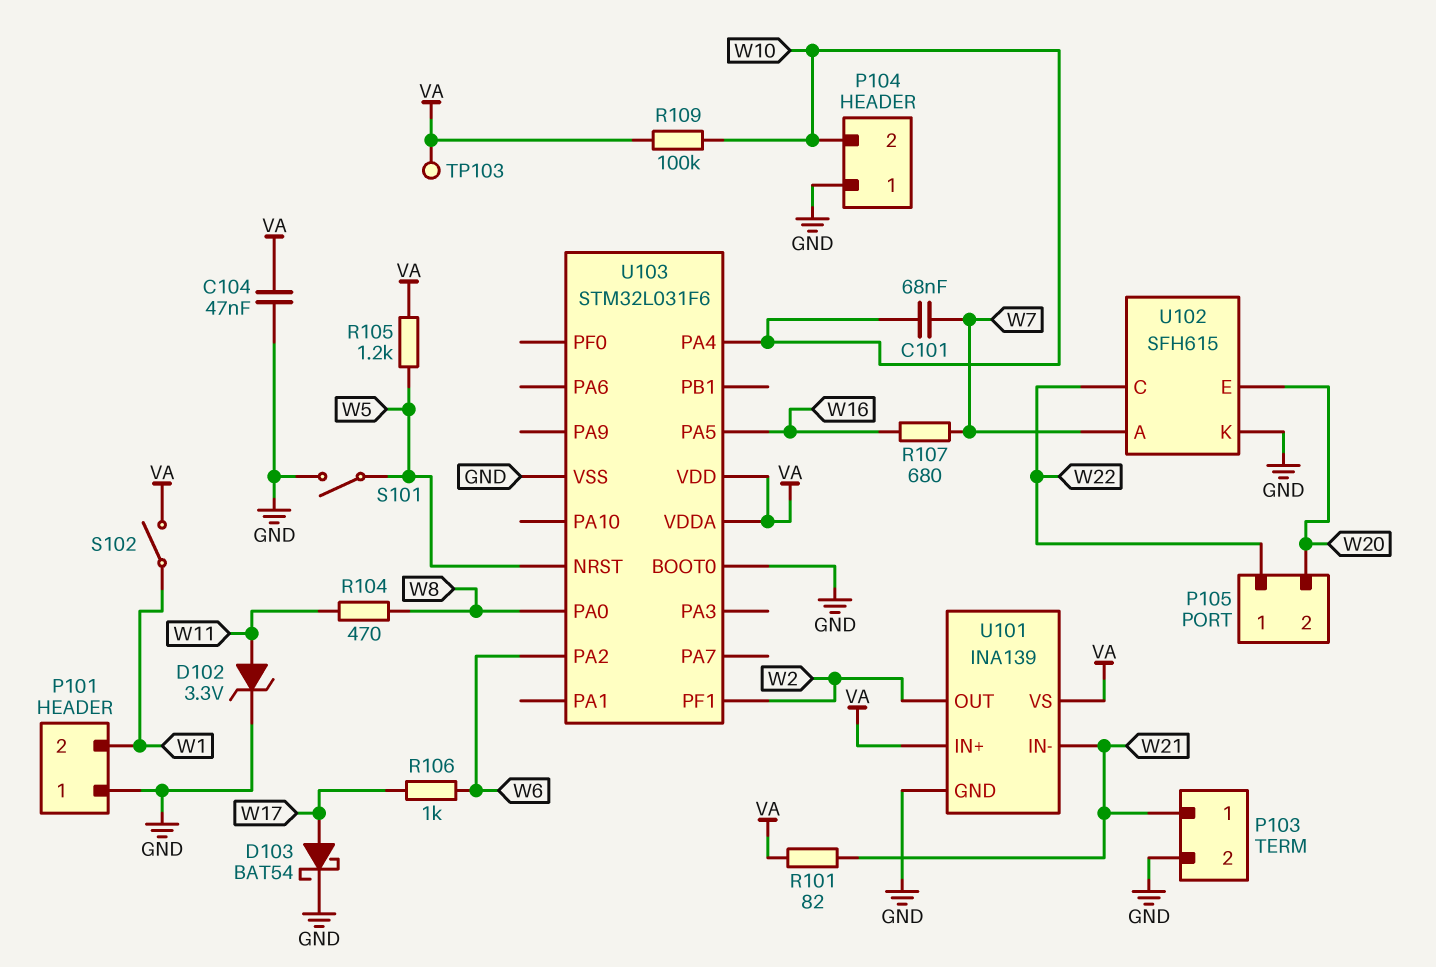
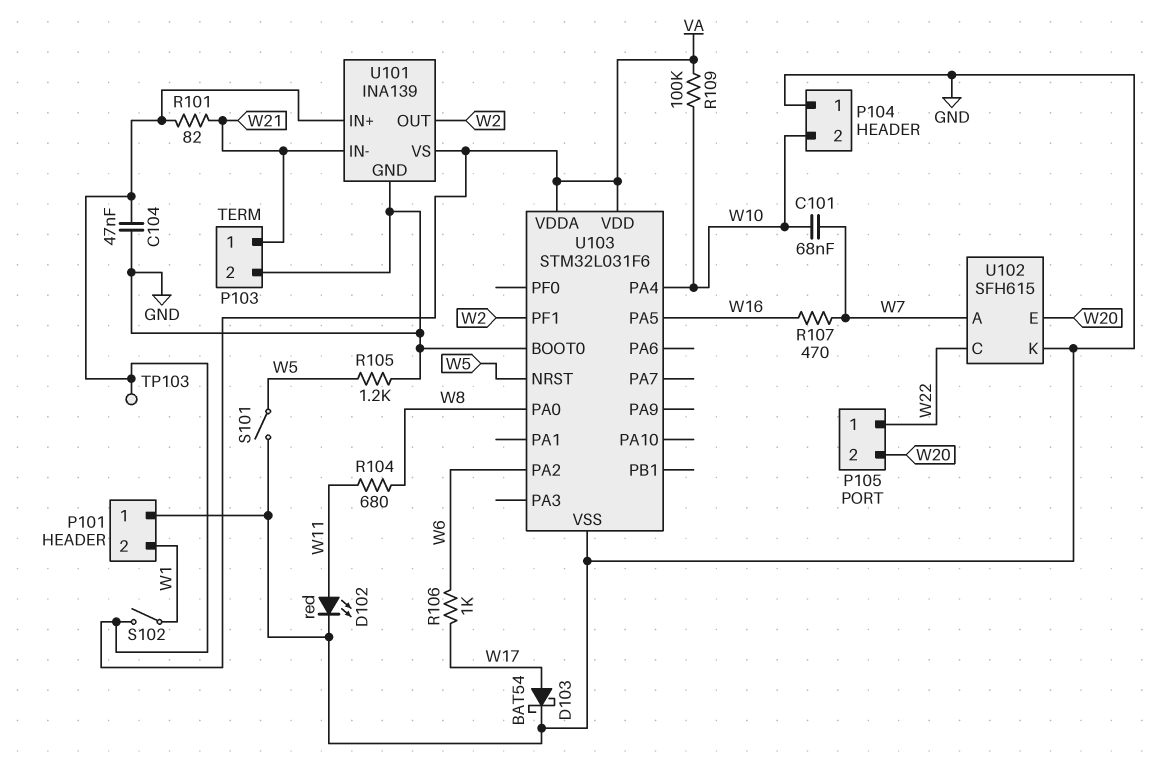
D102: zener 3.3V (A W11, K GND) -> LED red (A W11, K GND)
R104: 470 (W8, W11) -> 680 (W8, W11)
R105: 1.2k (VA, W5) -> 1.2k (GND, W5)
R107: 680 (W7, W16) -> 470 (W7, W16)

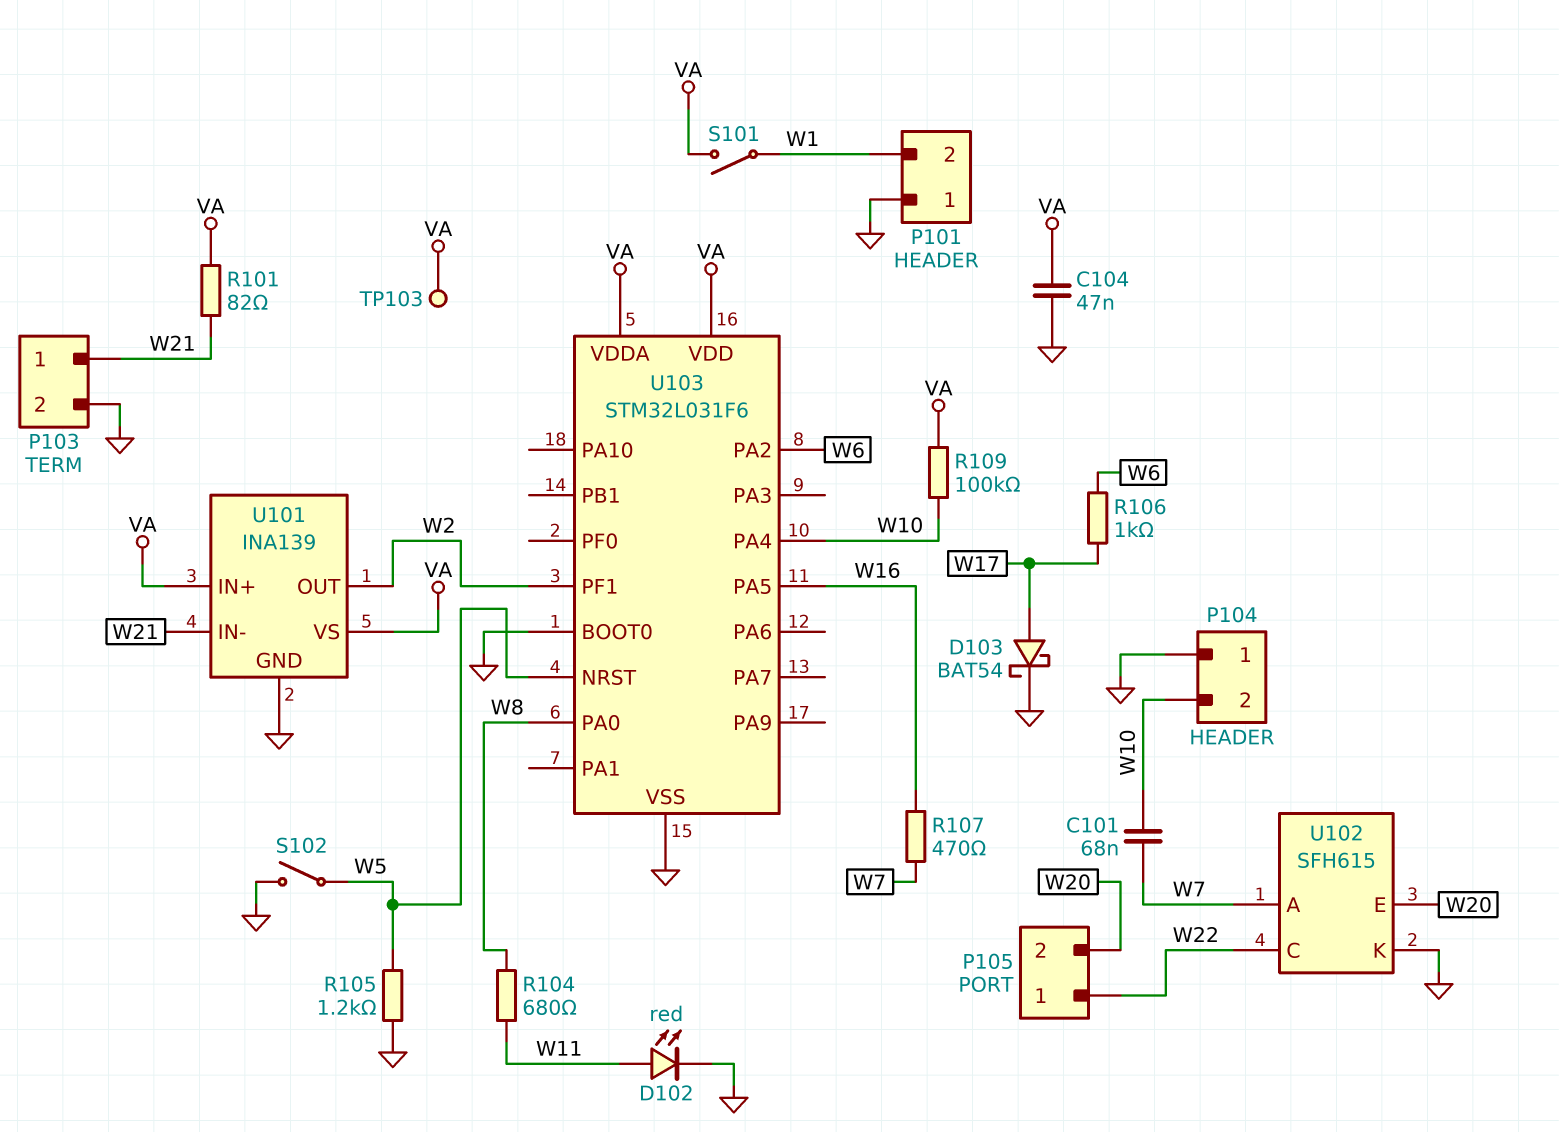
S101: switch (GND, W5) -> switch (VA, W1)
S102: switch (VA, W1) -> switch (GND, W5)

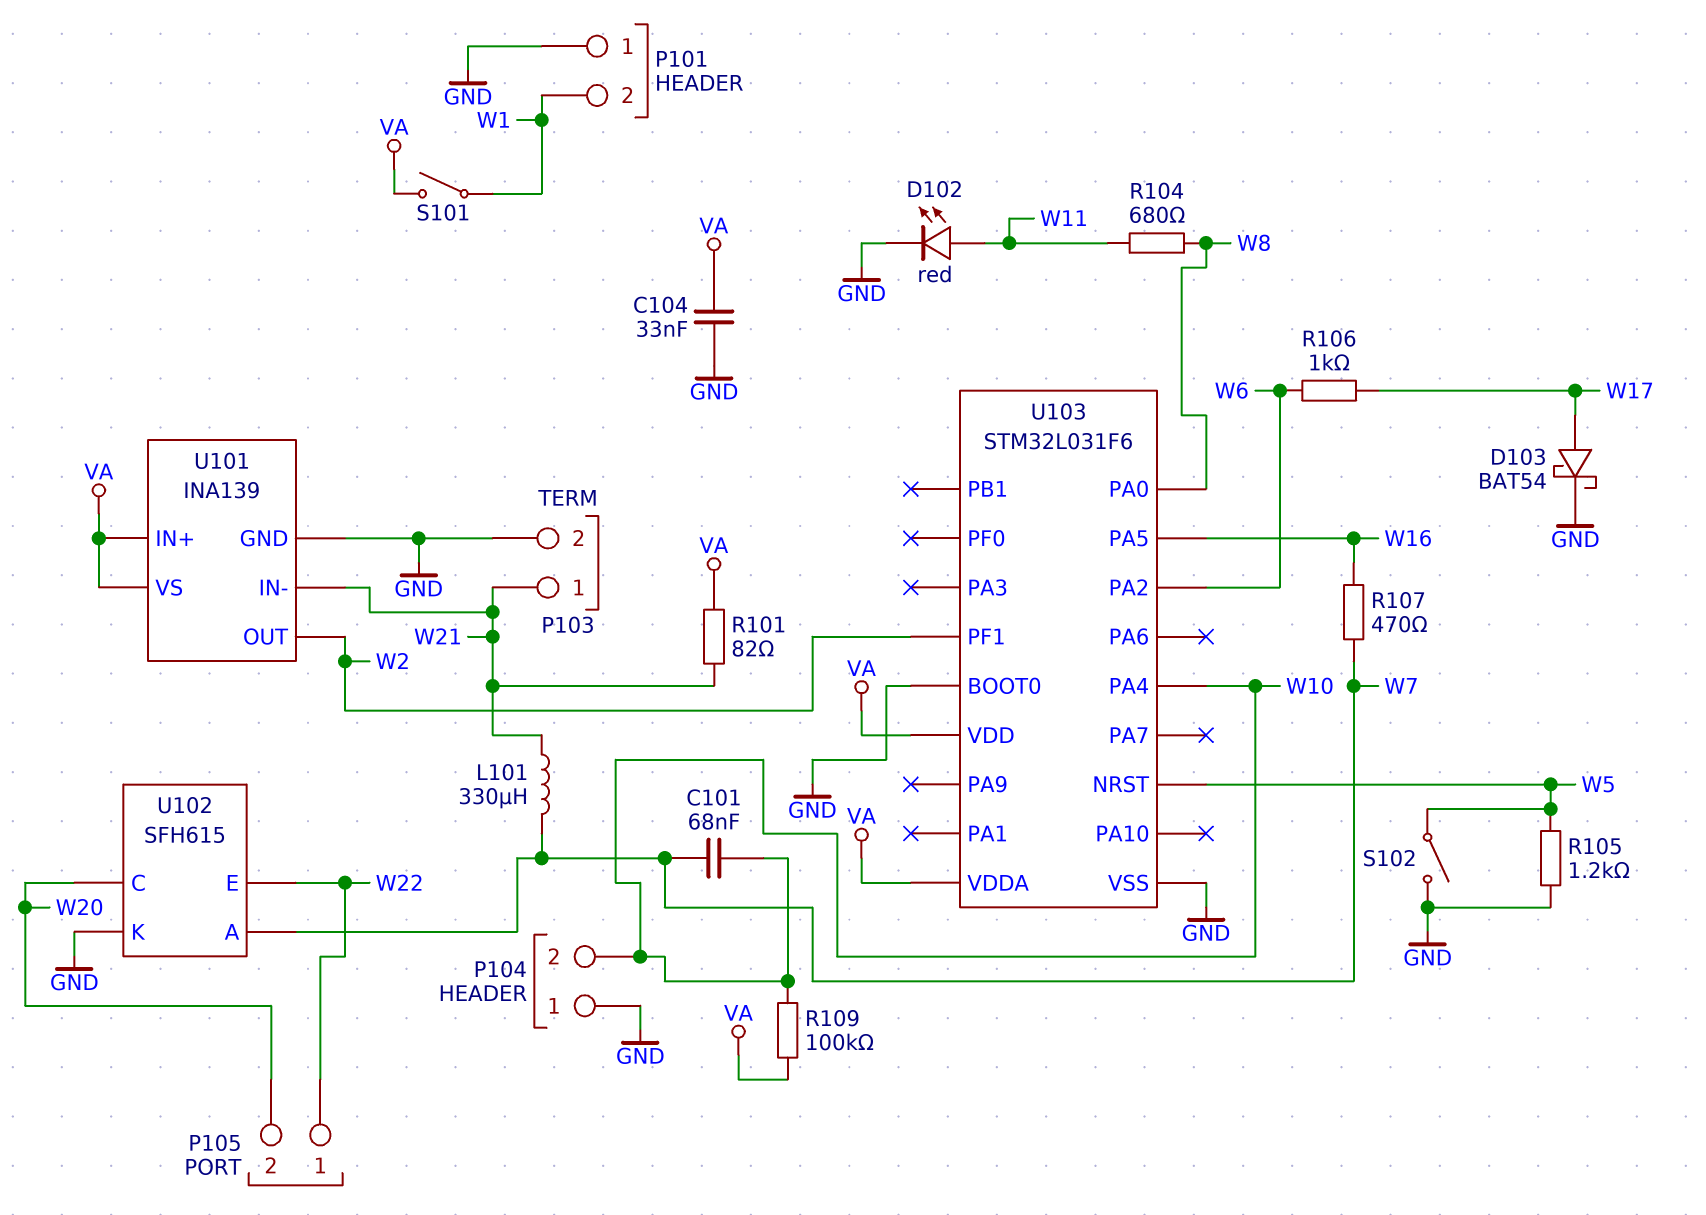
C104: 47nF (GND, VA) -> 33nF (GND, VA)
L101: none -> 330uH (W7, W21)
TP103: test point (VA) -> none
U102 pin C: W22 -> W20
U102 pin E: W20 -> W22

